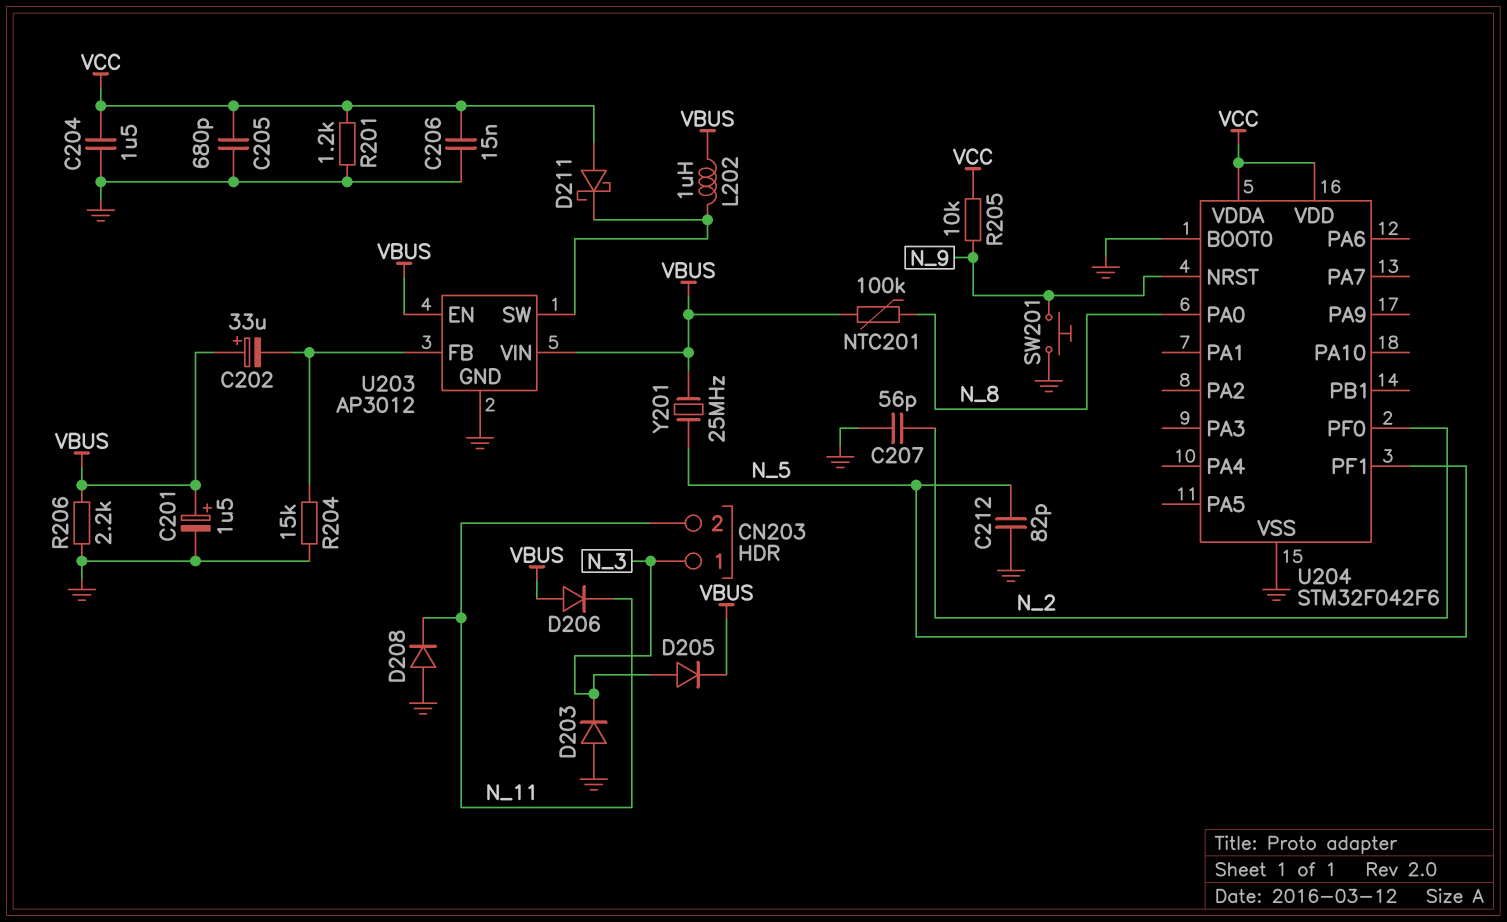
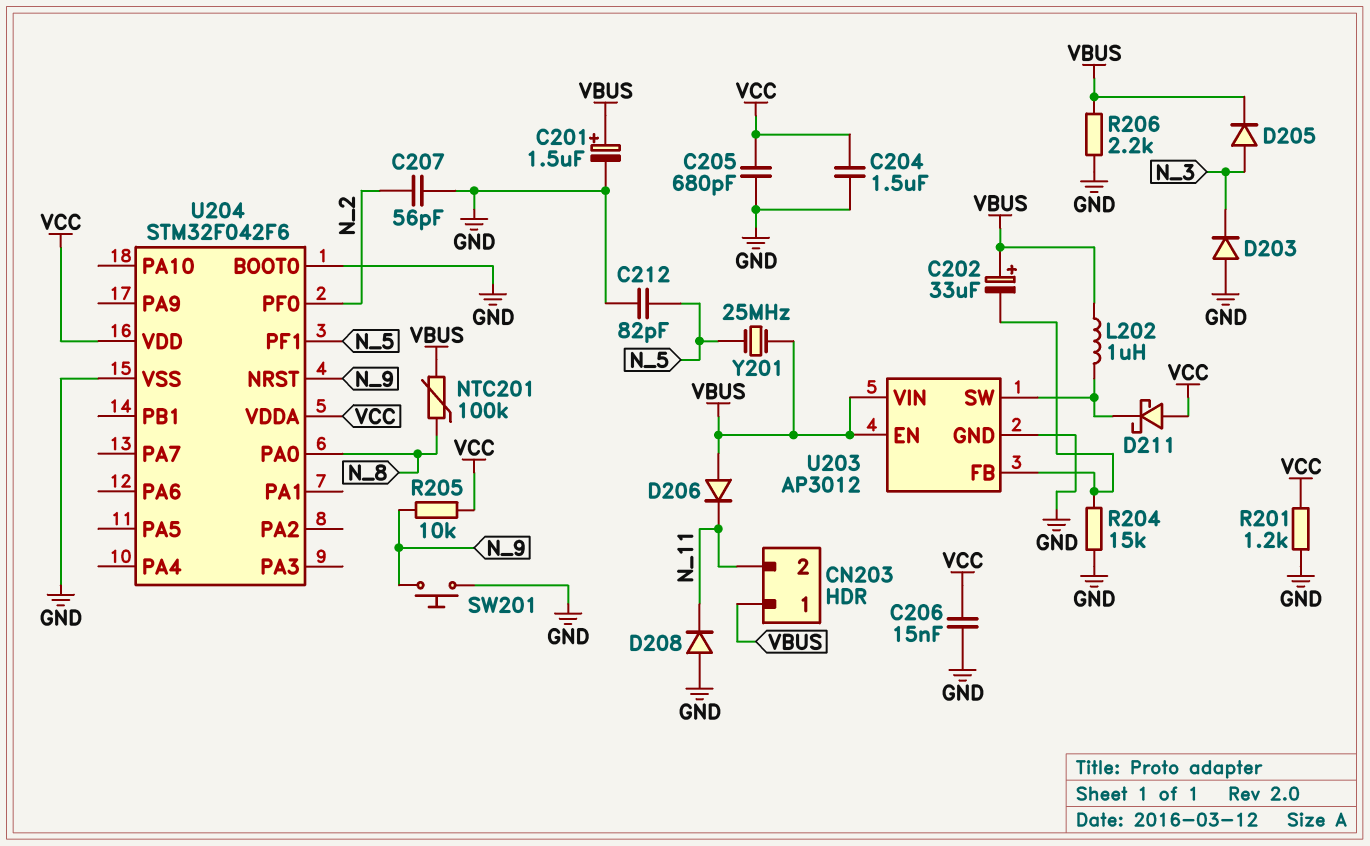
CN203 pin 1: N_3 -> VBUS

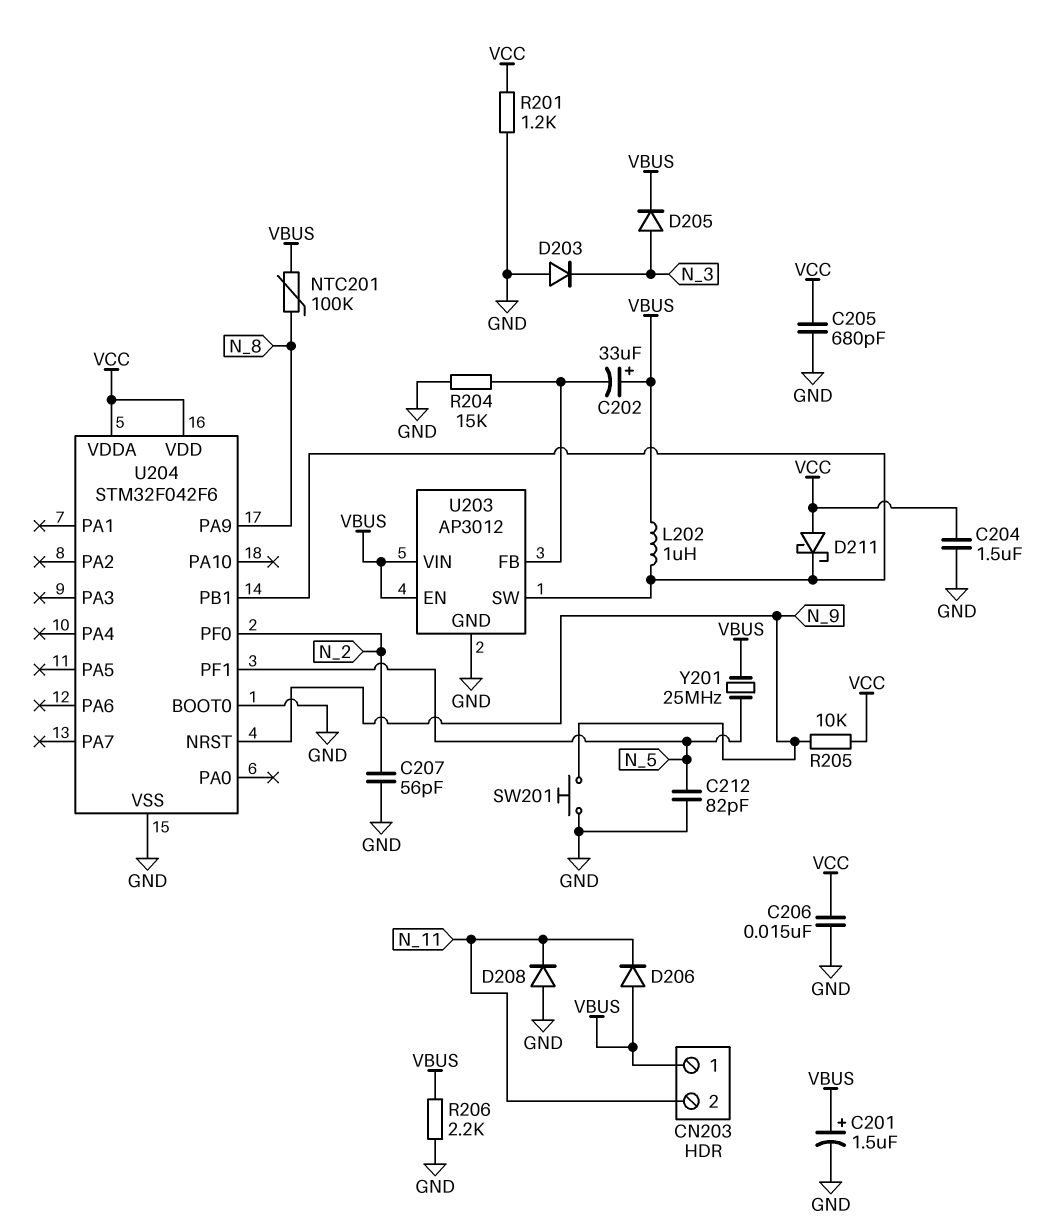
U204 pin PA0: N_8 -> none
U204 pin PA9: none -> N_8
U204 pin PB1: none -> U203/SW

